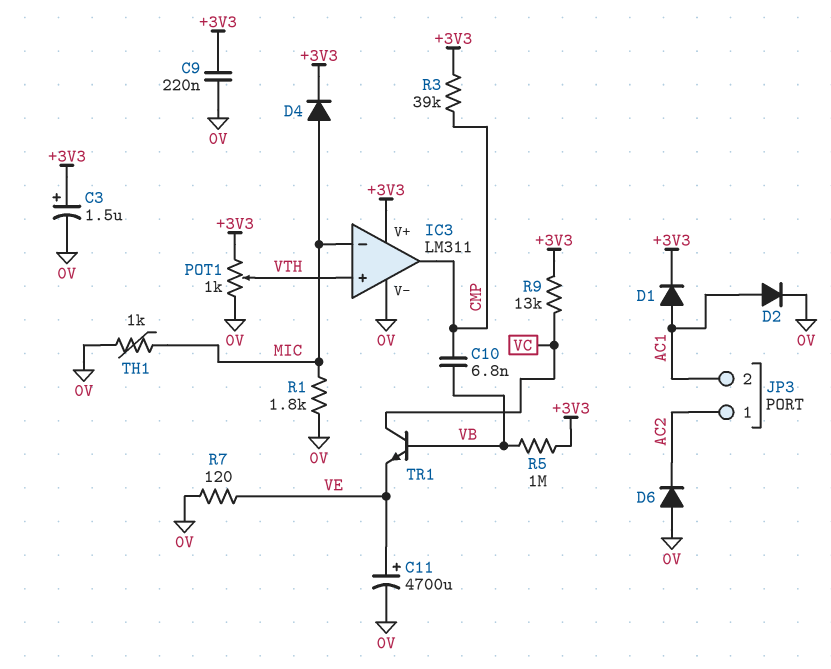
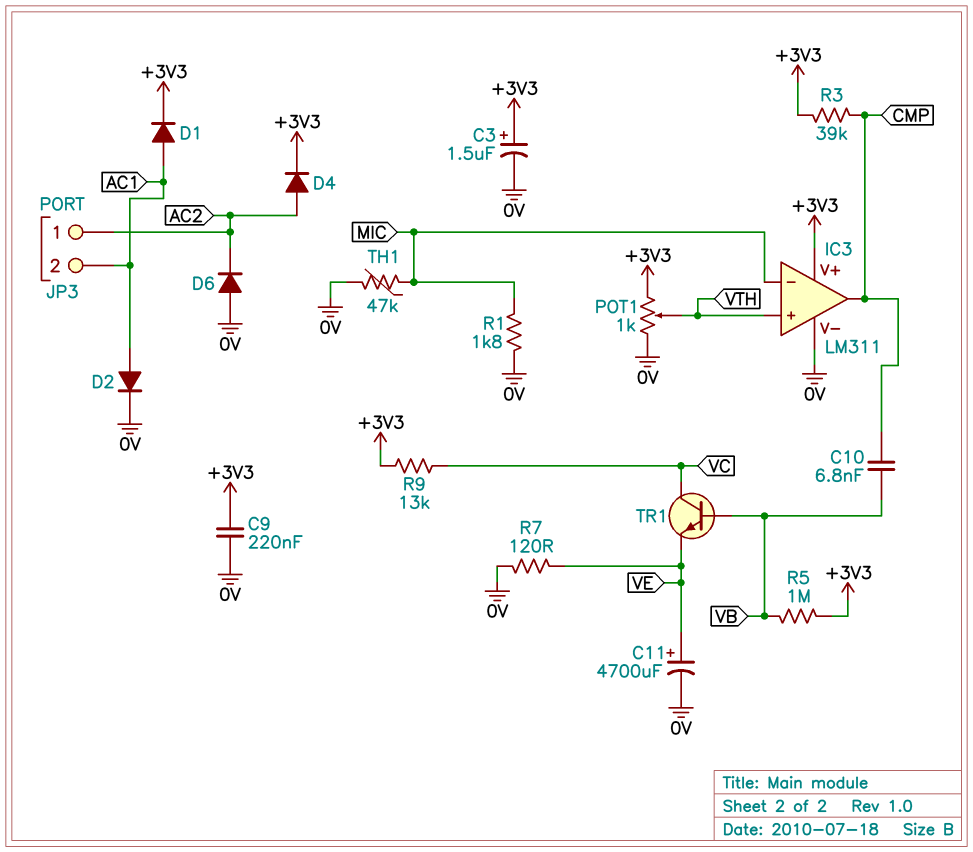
D4: diode (A MIC, K +3V3) -> diode (A AC2, K +3V3)
TH1: 1k (0V, MIC) -> 47k (0V, MIC)

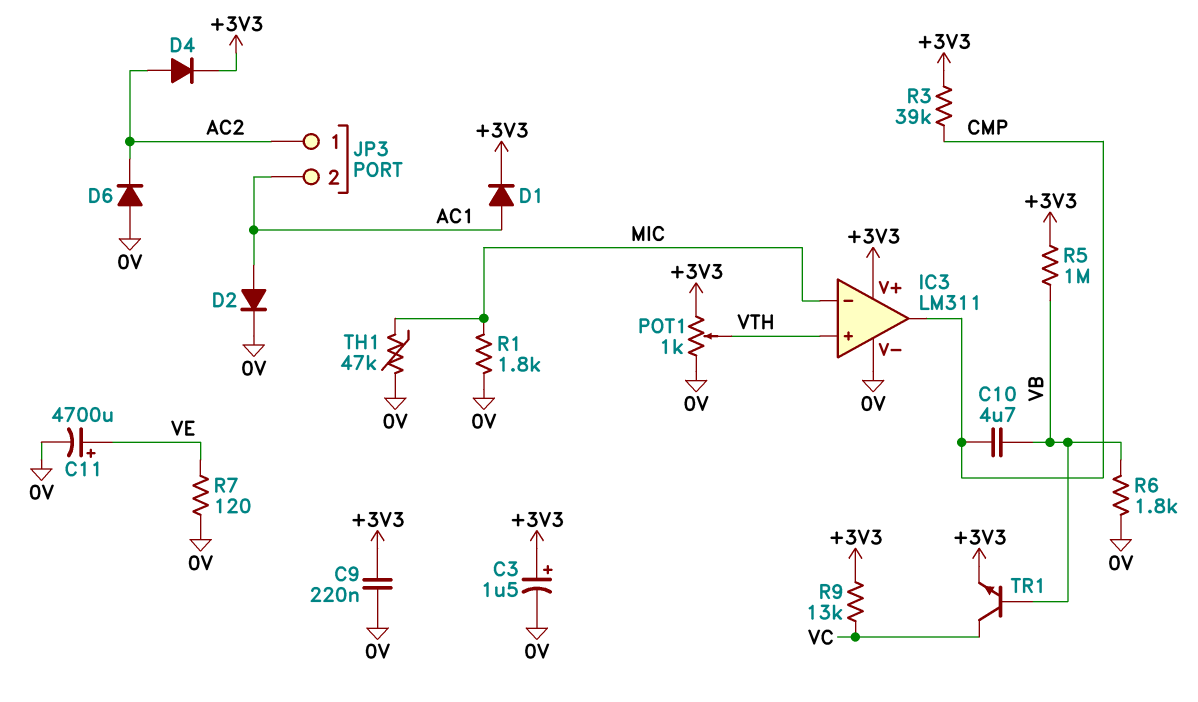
C10: 6.8nF (CMP, VB) -> 4.7uF (CMP, VB)
R6: none -> 1.8k (0V, VB)
TR1: NPN (B VB, C VC, E VE) -> NPN (B VB, C VC, E +3V3)

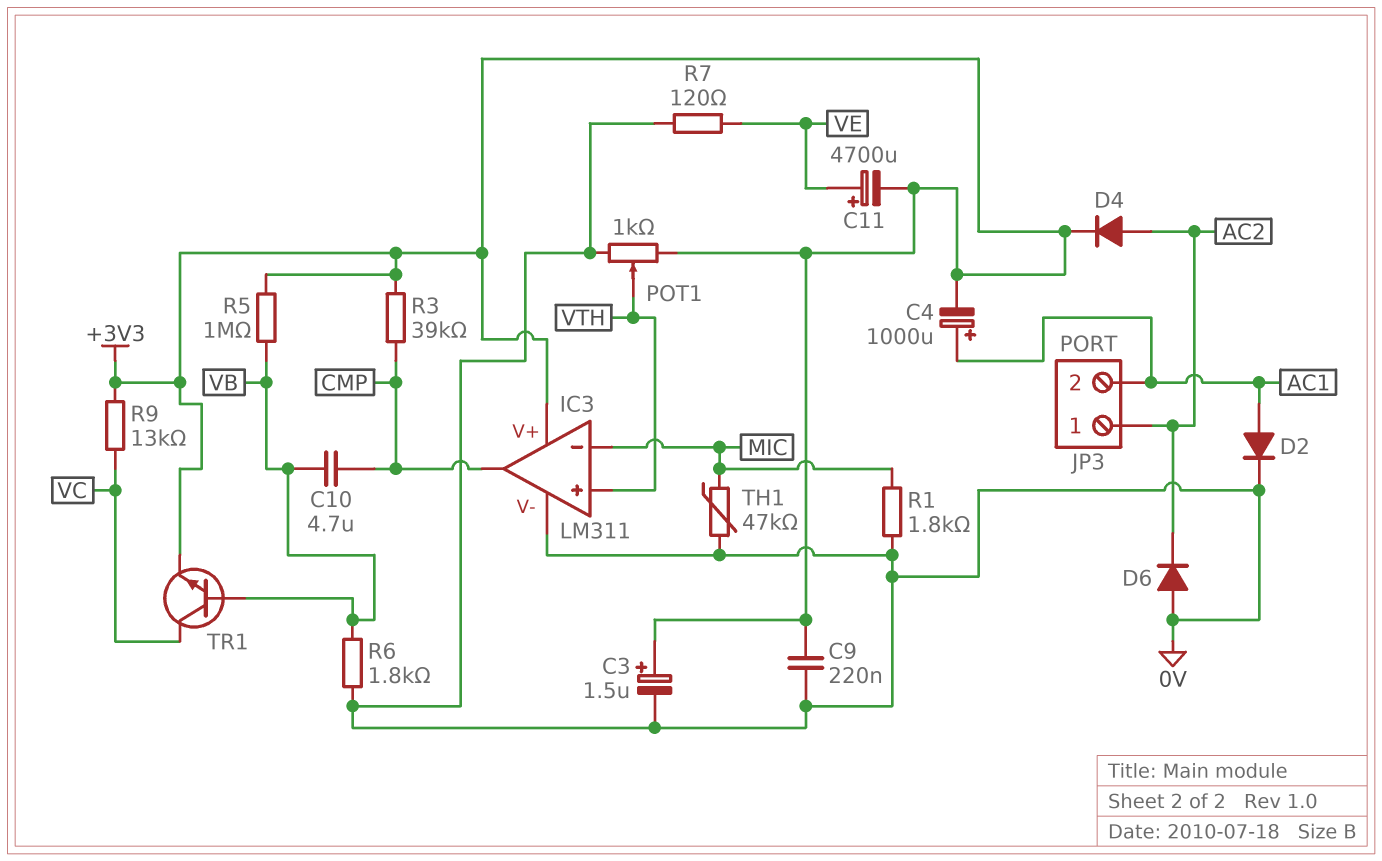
C4: none -> 1000uF (plus AC1, minus +3V3)
C11: 4700uF (plus VE, minus 0V) -> 4700uF (plus VE, minus +3V3)
D1: diode (A AC1, K +3V3) -> none

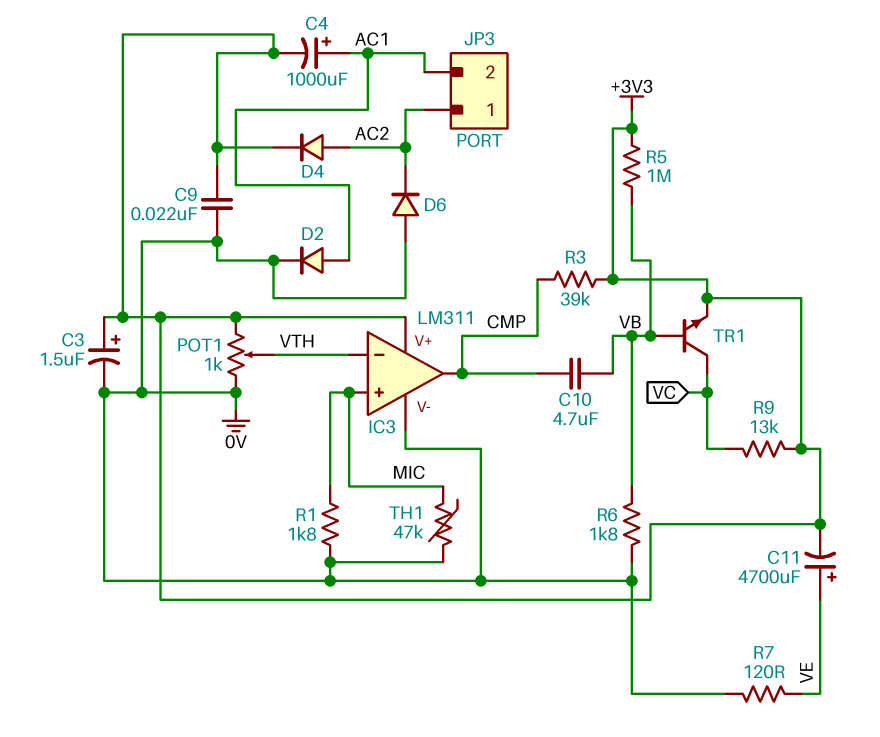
C9: 220nF (+3V3, 0V) -> 22nF (+3V3, 0V)
IC3 pin in+: VTH -> MIC
IC3 pin in-: MIC -> VTH

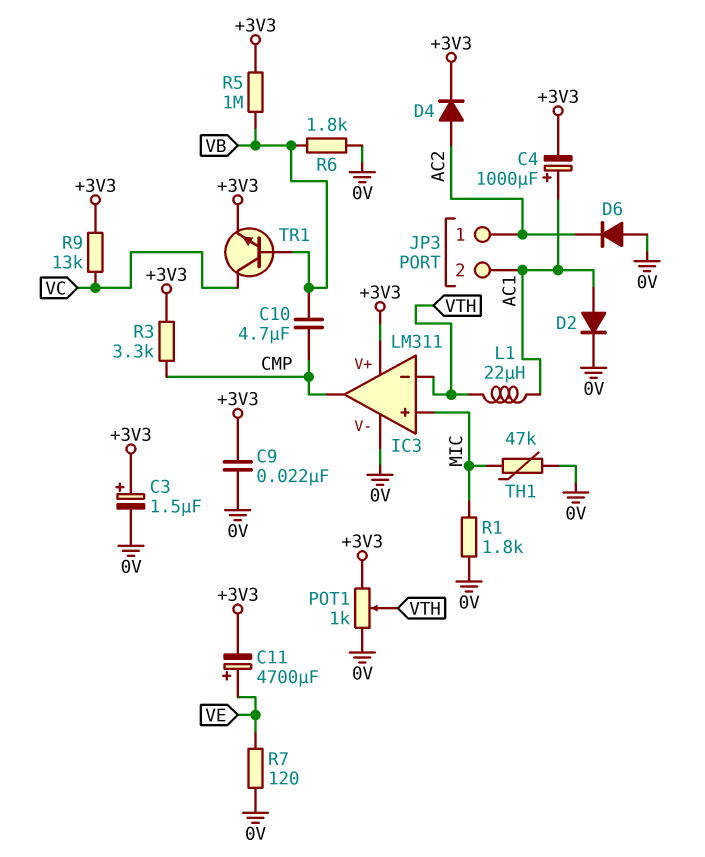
L1: none -> 22uH (AC1, VTH)
R3: 39k (+3V3, CMP) -> 3.3k (+3V3, CMP)

